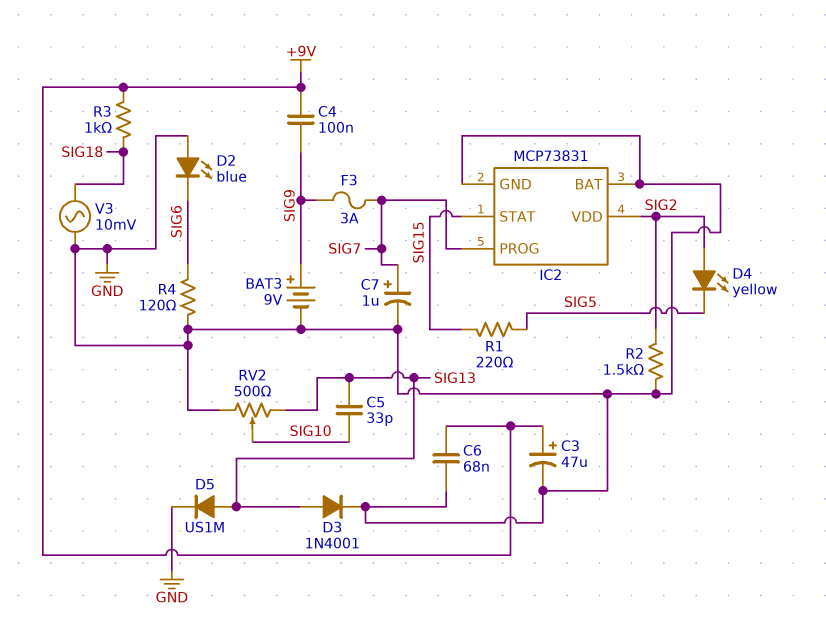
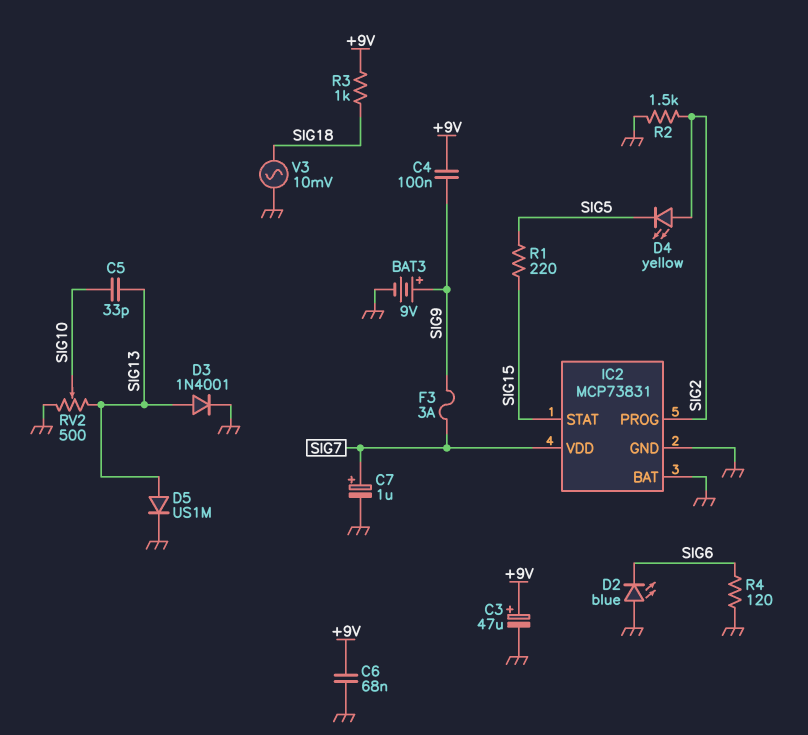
IC2 pin PROG: SIG7 -> SIG2
IC2 pin VDD: SIG2 -> SIG7

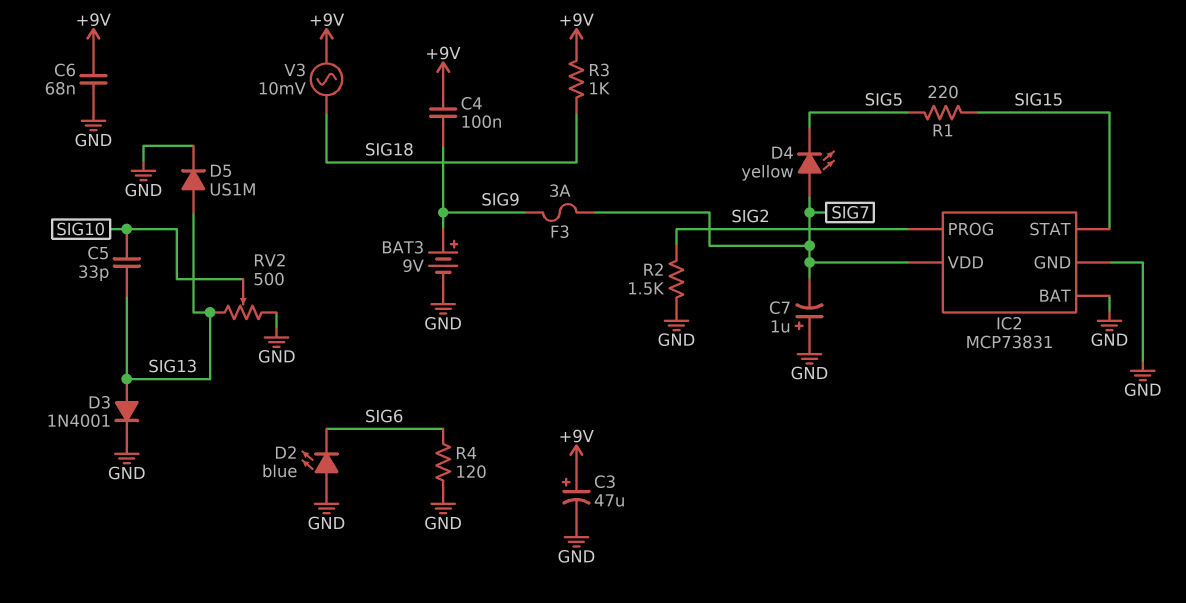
C7: 1uF (plus SIG7, minus GND) -> 1uF (plus GND, minus SIG7)
D4: LED yellow (A SIG2, K SIG5) -> LED yellow (A SIG7, K SIG5)
V3: AC 10mV (GND, SIG18) -> AC 10mV (+9V, SIG18)

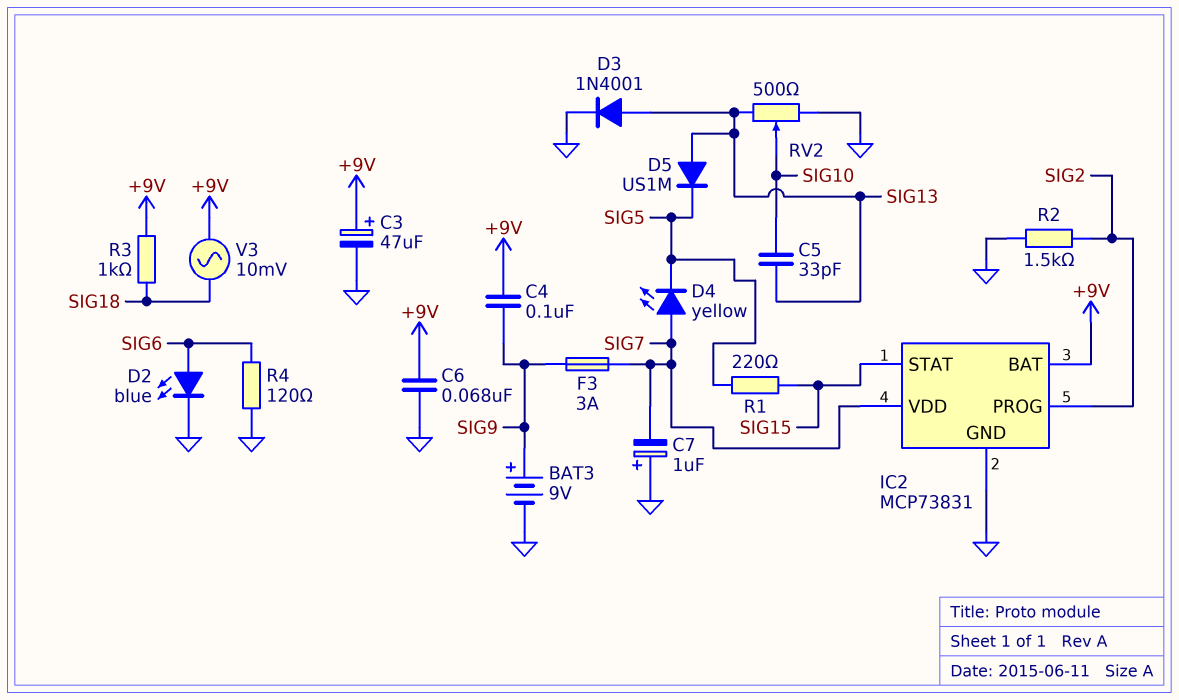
D2: LED blue (A GND, K SIG6) -> LED blue (A SIG6, K GND)
D5: diode US1M (A SIG13, K GND) -> diode US1M (A SIG13, K SIG5)
IC2 pin BAT: GND -> +9V

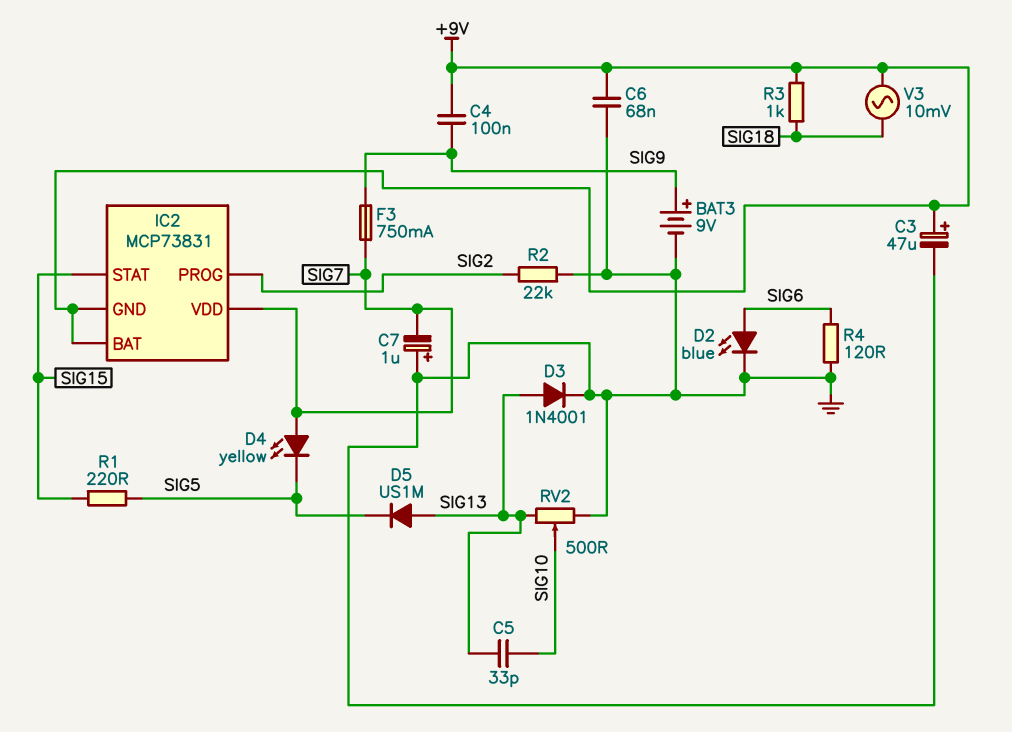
F3: 3A (SIG7, SIG9) -> 750mA (SIG7, SIG9)
IC2 pin GND: GND -> +9V
R2: 1.5k (GND, SIG2) -> 22k (GND, SIG2)

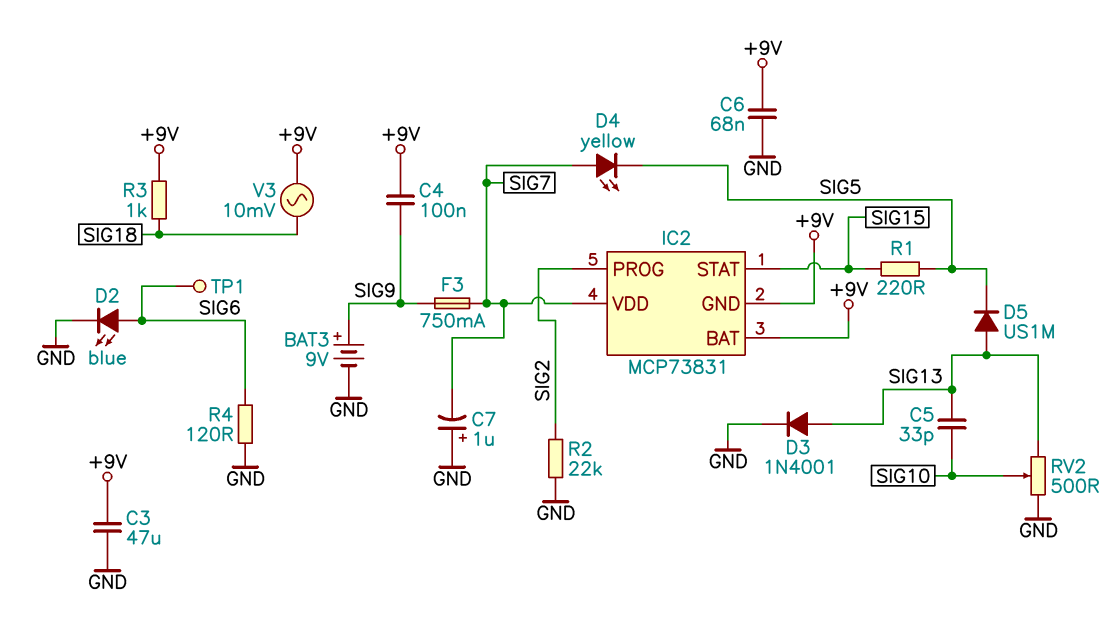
C3: 47uF (plus +9V, minus GND) -> 47uF (+9V, GND)
TP1: none -> test point (SIG6)

